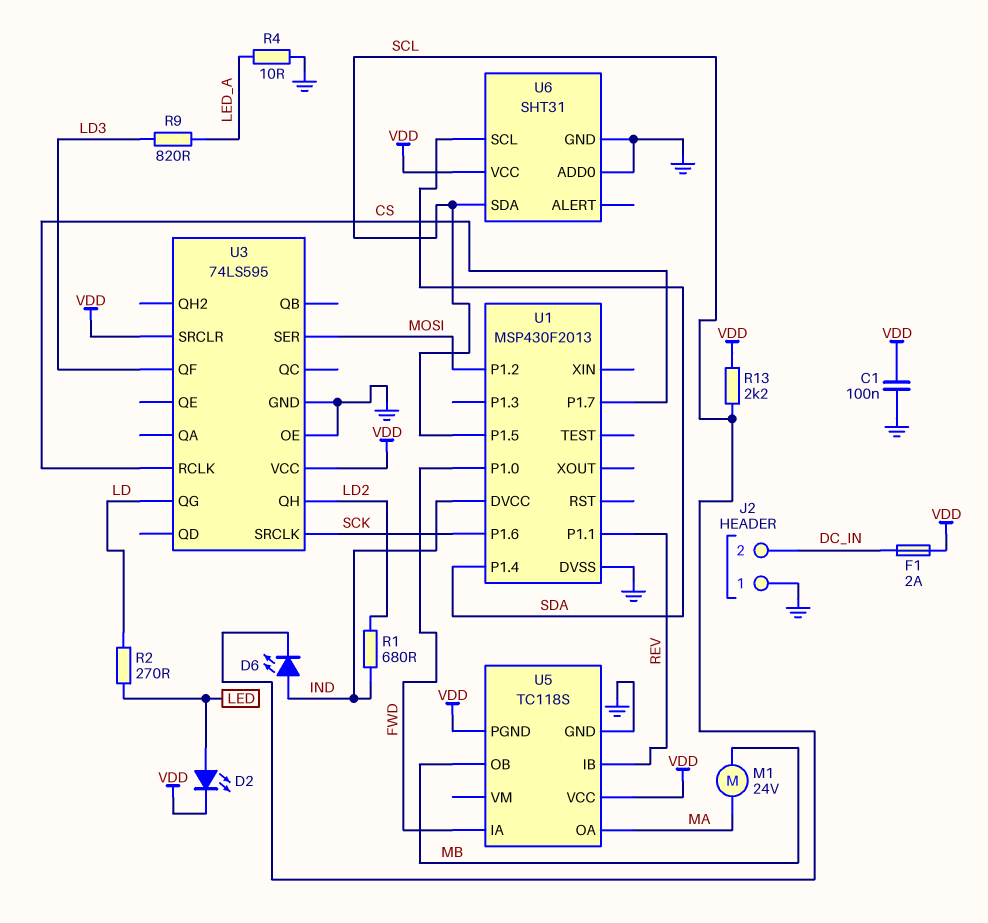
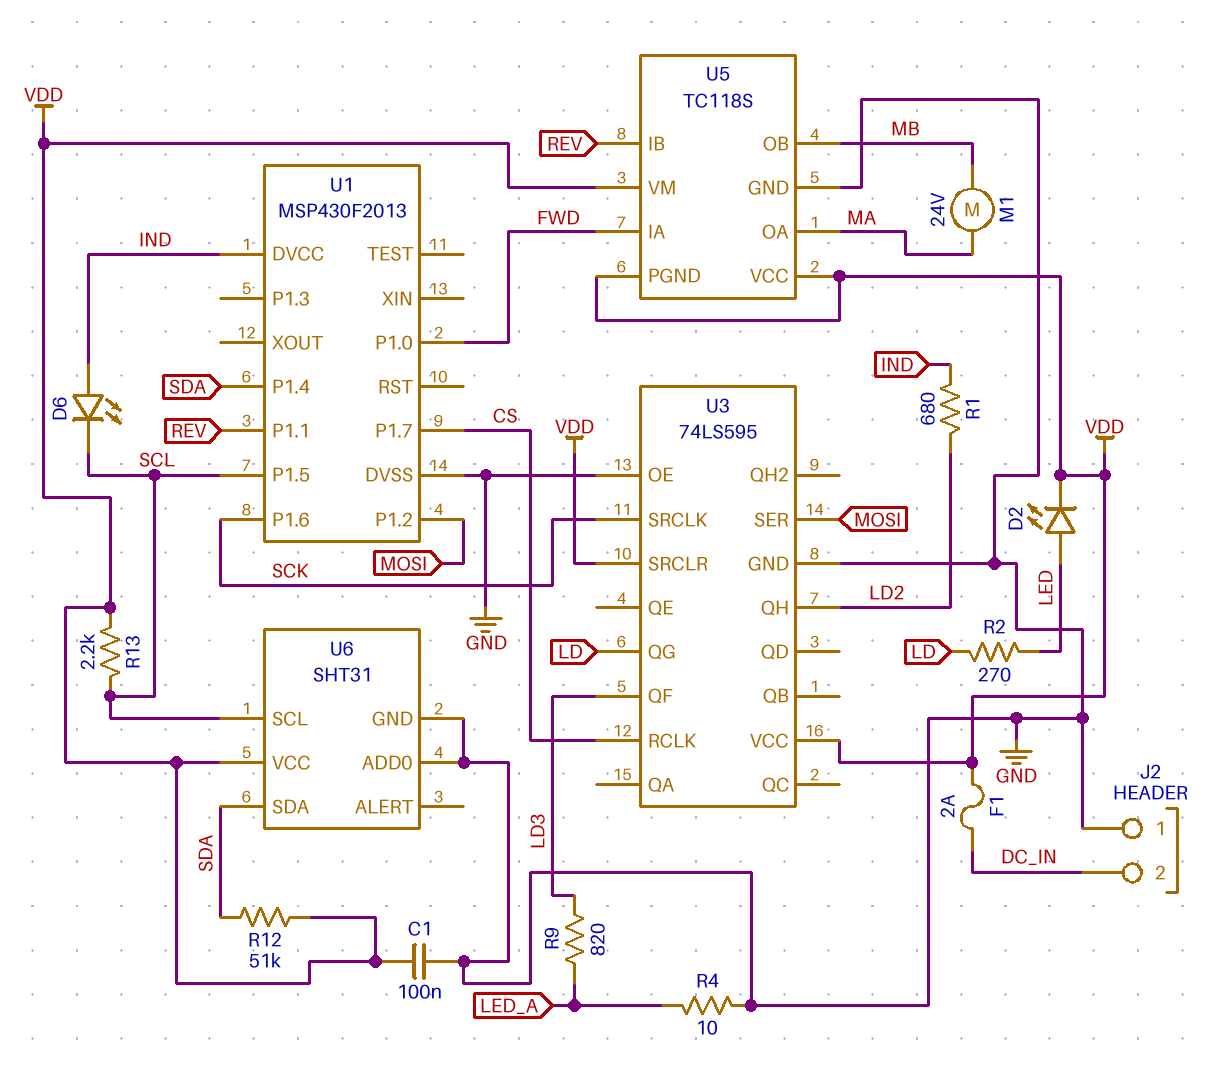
R12: none -> 51k (SDA, VDD)
U5 pin VM: none -> VDD
U6 pin SCL: SDA -> SCL
U6 pin SDA: SCL -> SDA

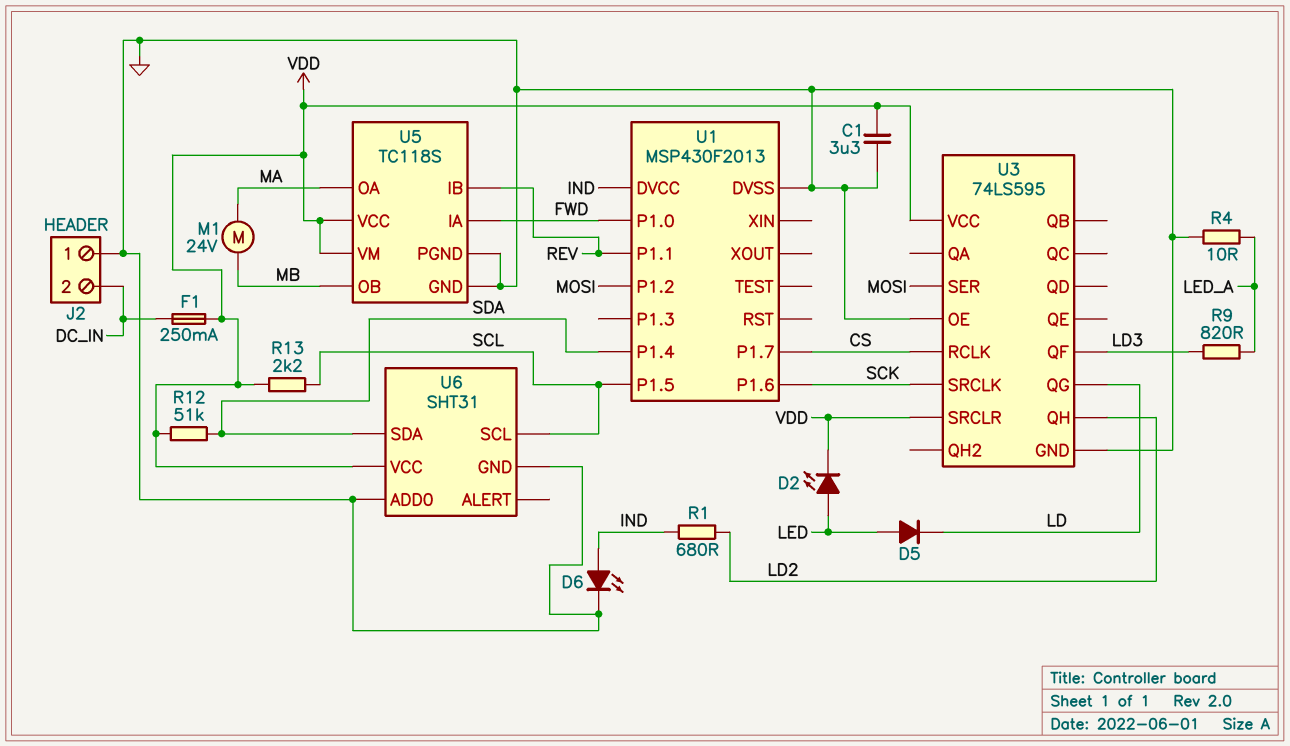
C1: 100nF (GND, VDD) -> 3.3uF (GND, VDD)
D5: none -> diode (A LED, K LD)
D6: LED (A IND, K SCL) -> LED (A IND, K GND)
F1: 2A (DC_IN, VDD) -> 250mA (DC_IN, VDD)
R2: 270 (LD, LED) -> none
U5 pin PGND: VDD -> GND

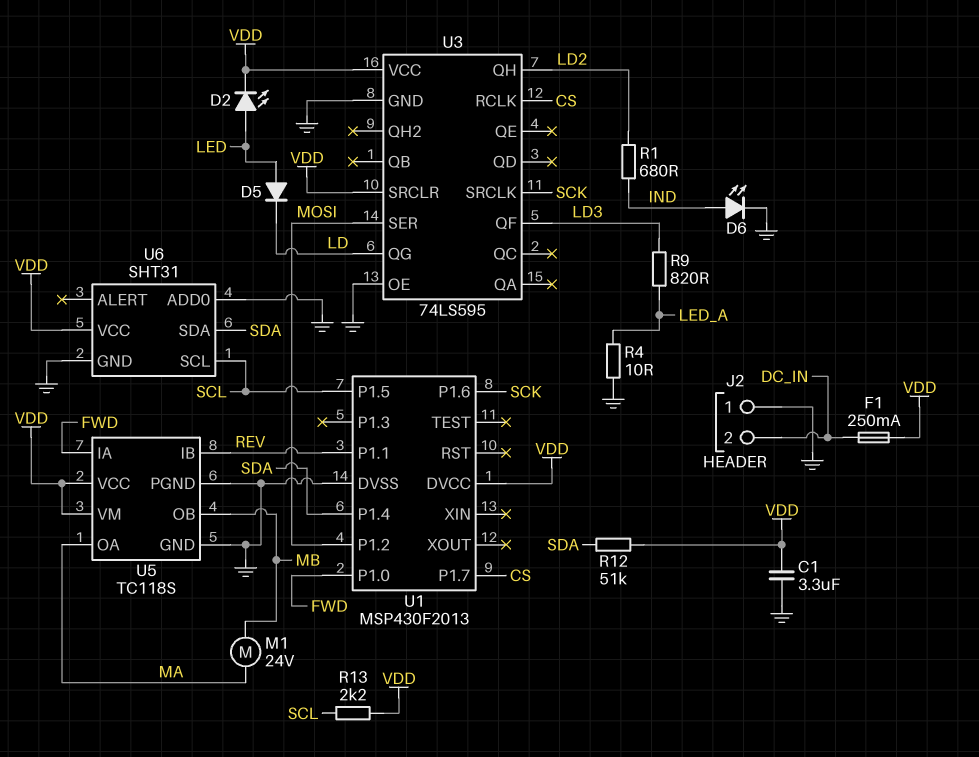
U1 pin DVCC: IND -> VDD

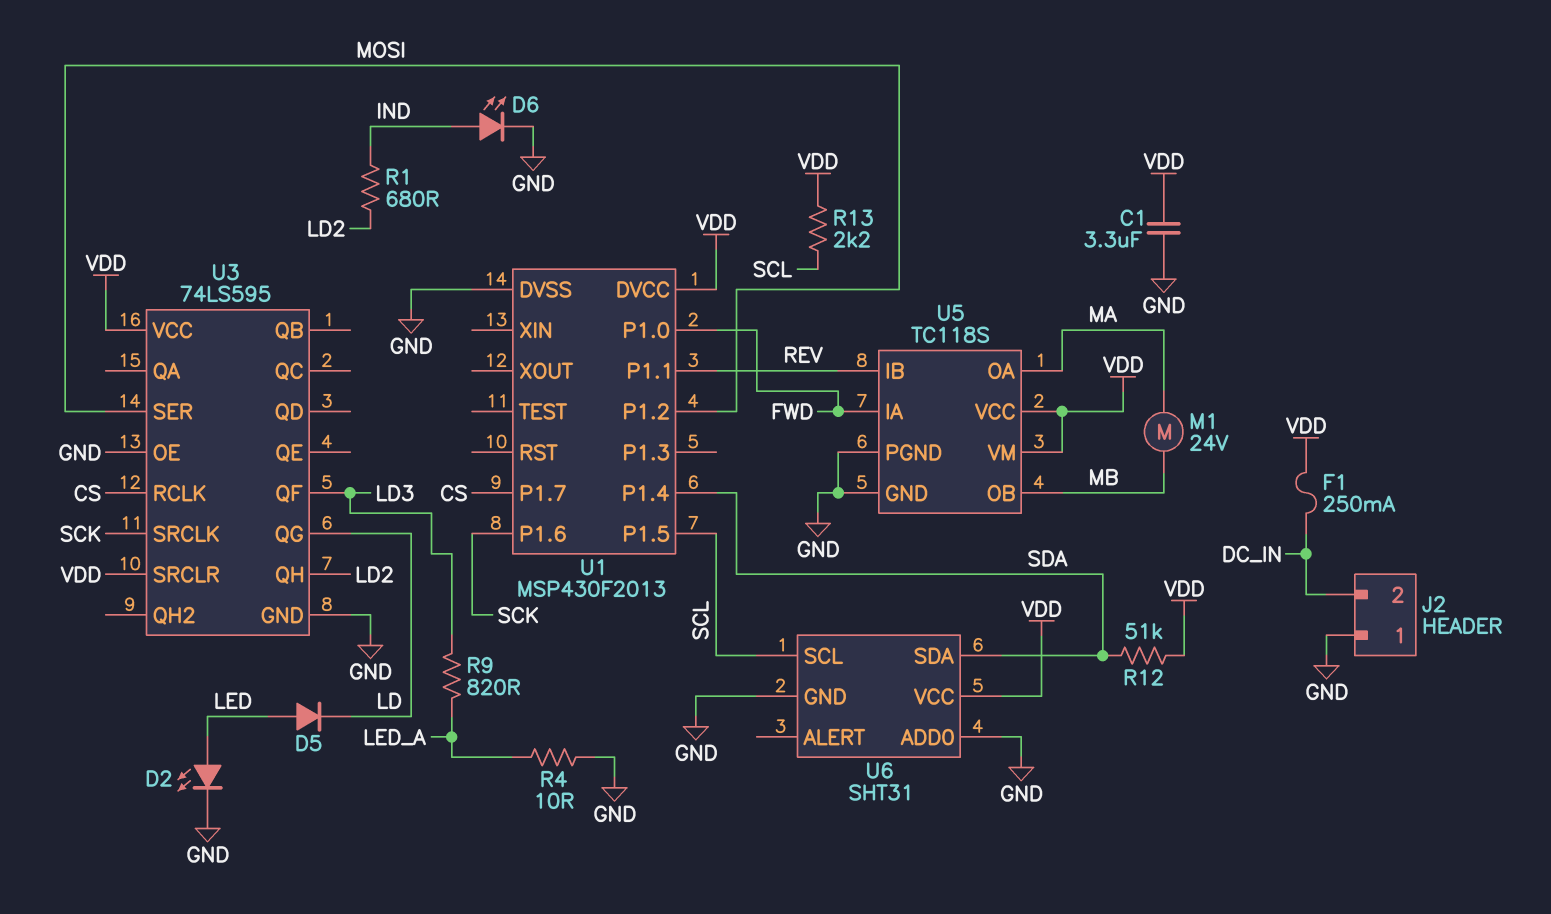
D2: LED (A LED, K VDD) -> LED (A LED, K GND)

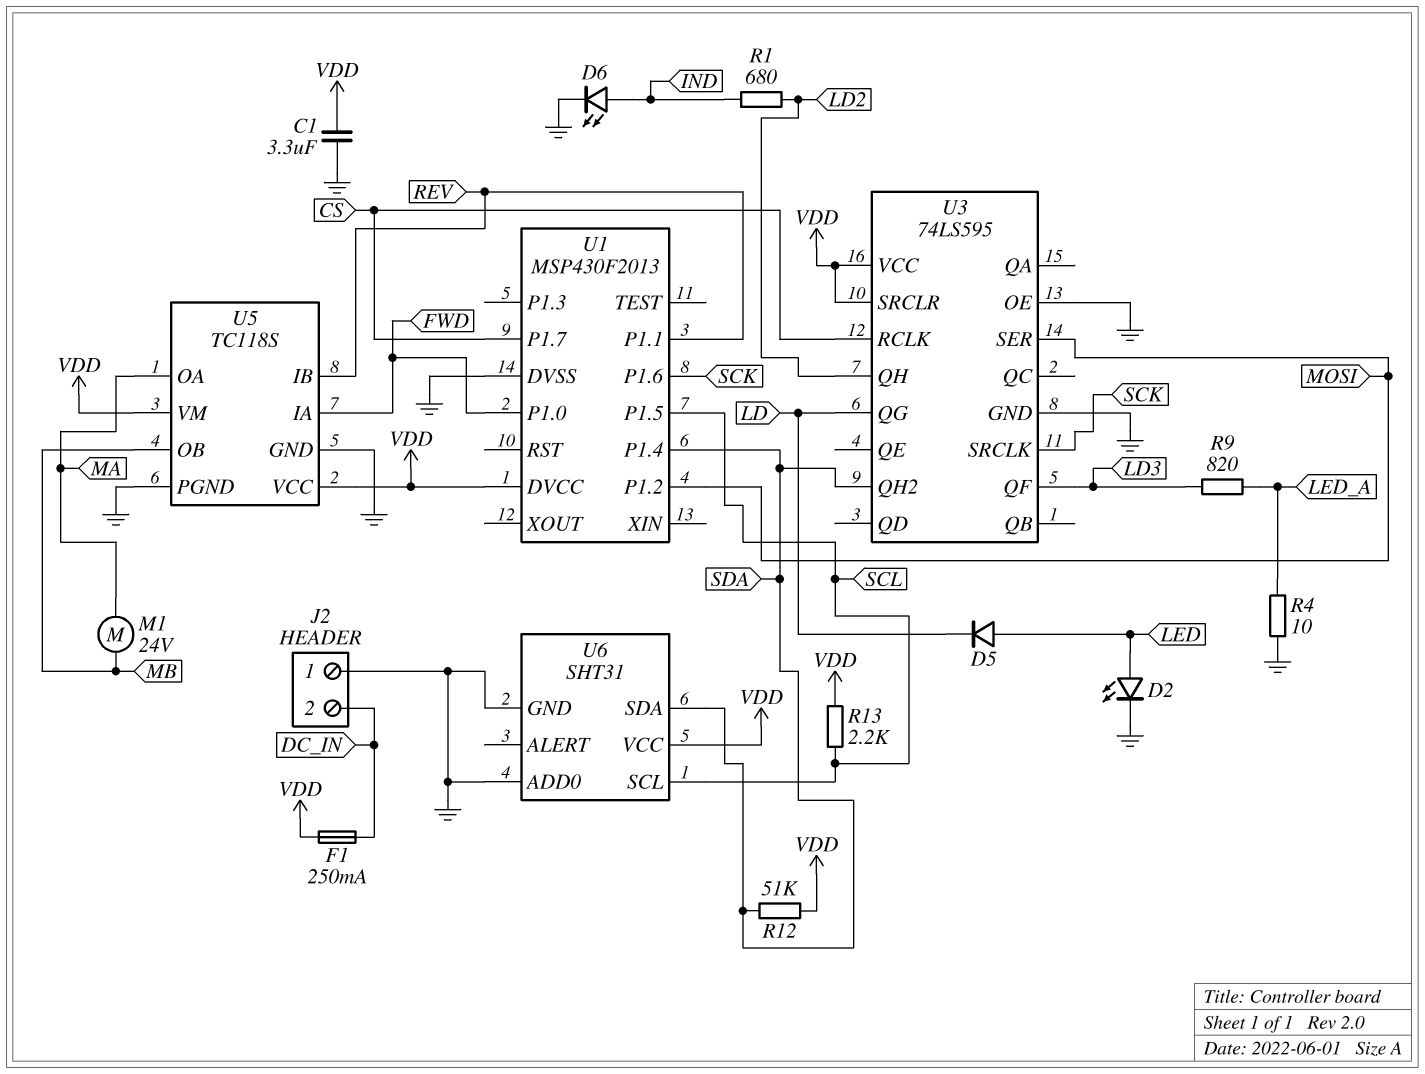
U3 pin QH2: none -> SDA

